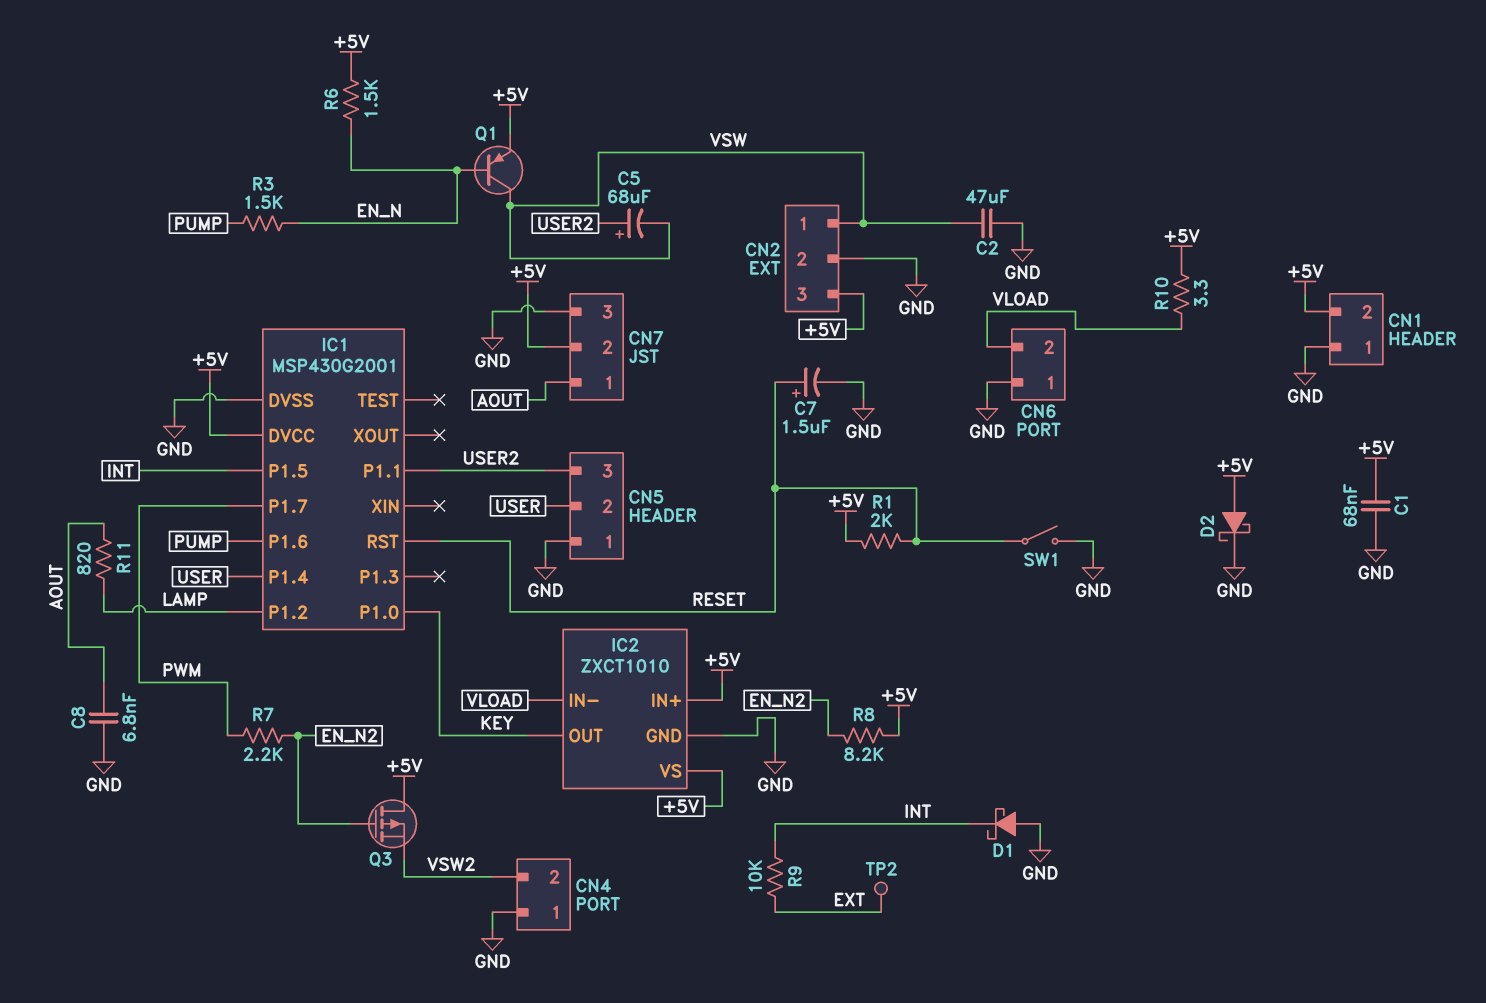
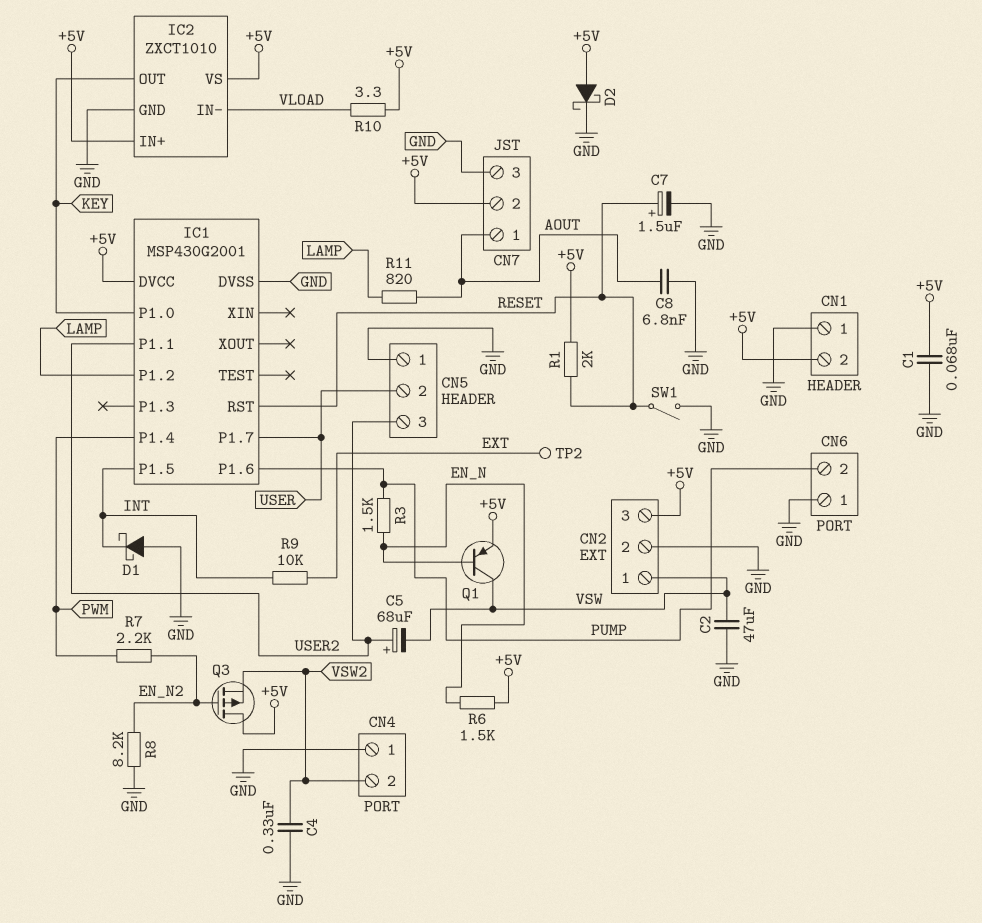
C4: none -> 330nF (GND, VSW2)
CN6 pin 2: VLOAD -> PUMP
IC1 pin P1.4: USER -> PWM
IC1 pin P1.7: PWM -> USER
R8: 8.2k (+5V, EN_N2) -> 8.2k (EN_N2, GND)

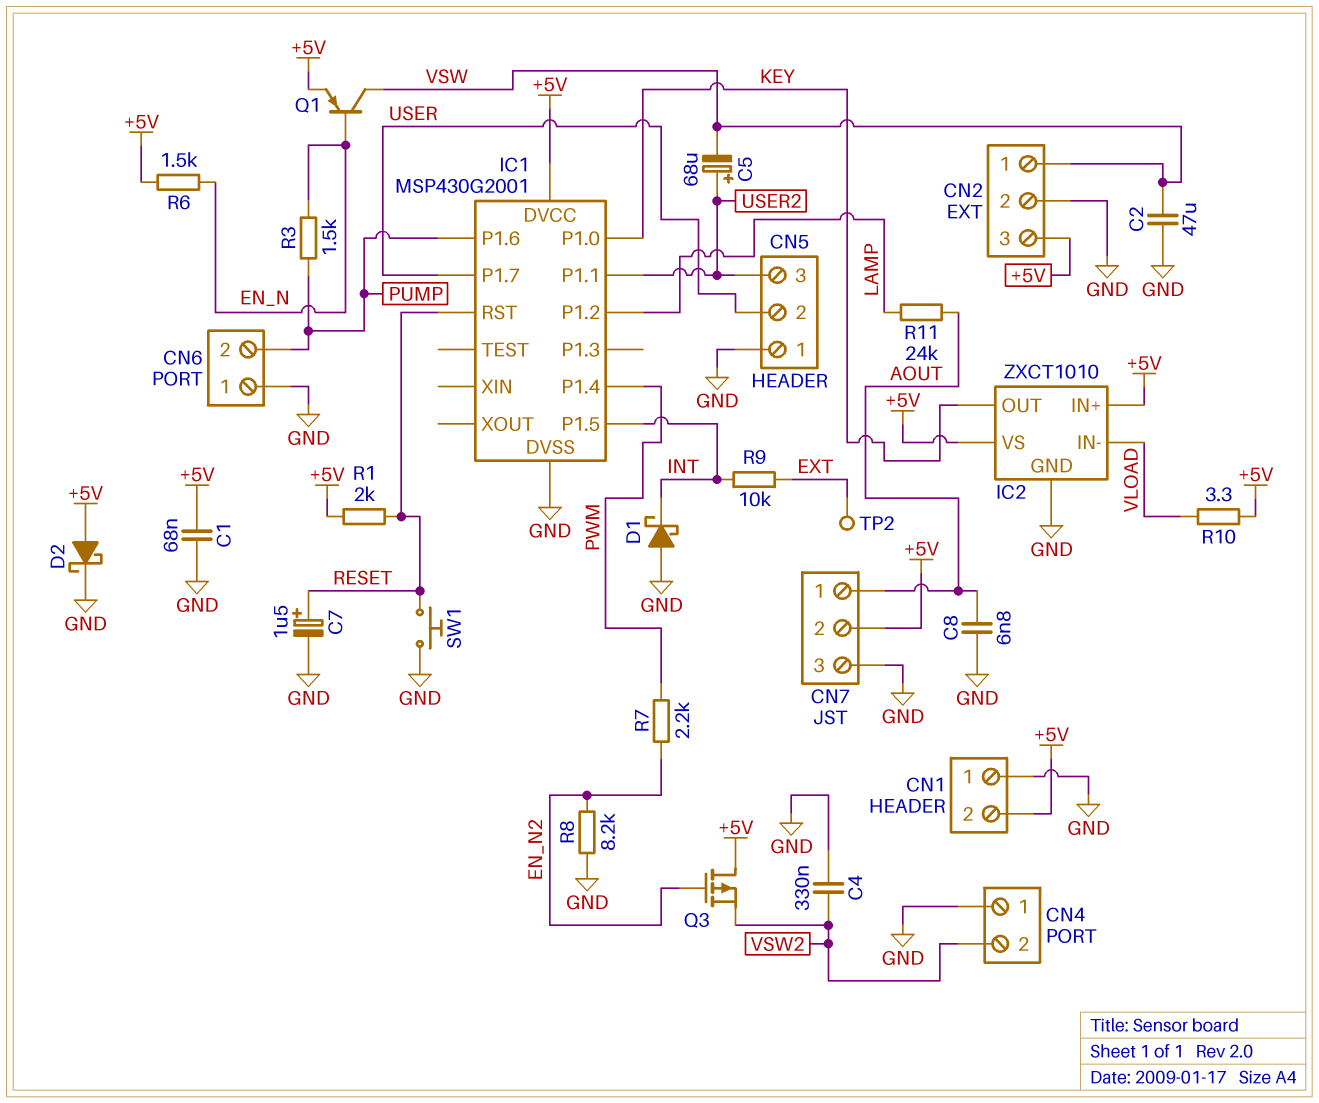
R11: 820 (AOUT, LAMP) -> 24k (AOUT, LAMP)
SW1: switch (GND, RESET) -> button (GND, RESET)

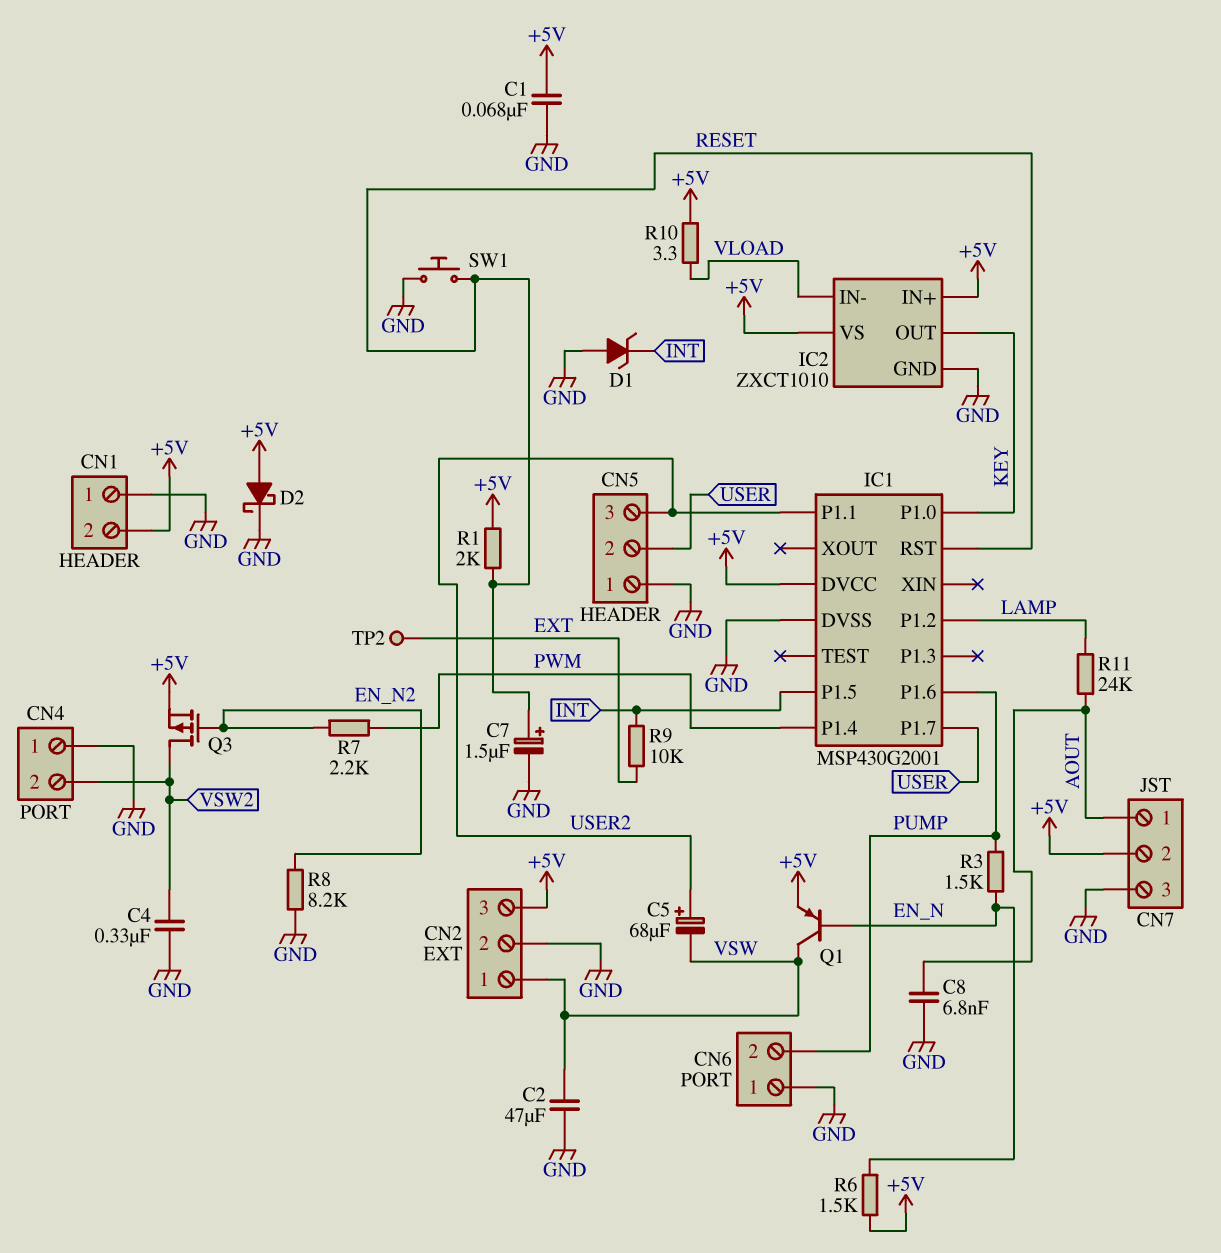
D1: schottky (A GND, K INT) -> zener (A GND, K INT)
Q3: PMOS (G EN_N2, D +5V, S VSW2) -> PMOS (G EN_N2, D VSW2, S +5V)

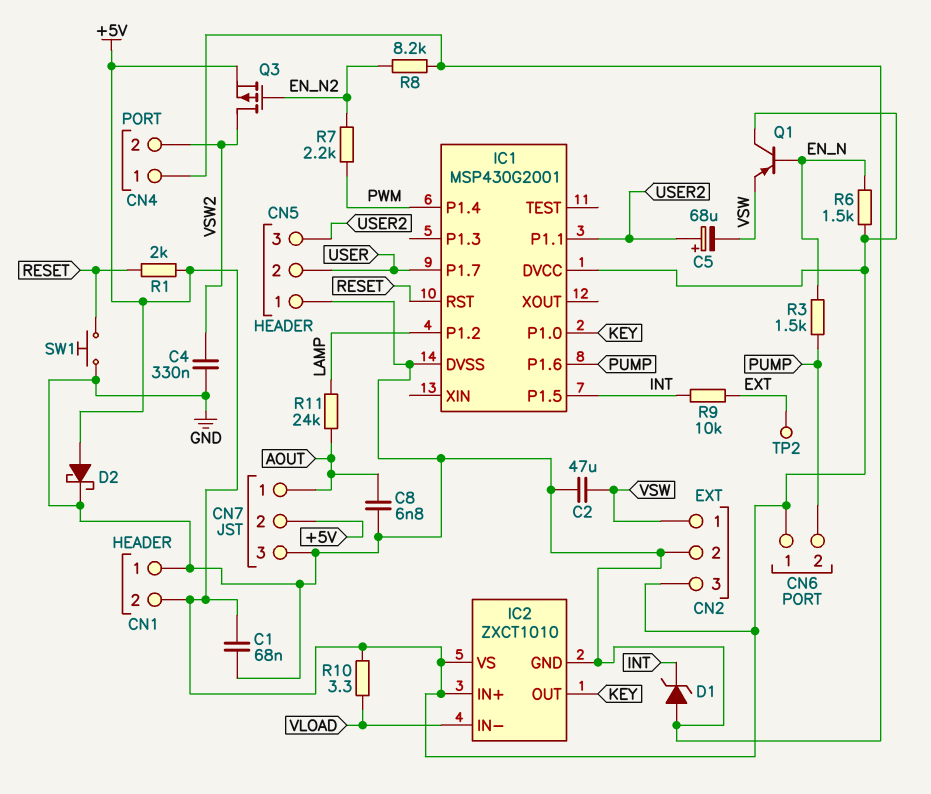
C7: 1.5uF (plus RESET, minus GND) -> none
CN6 pin 1: GND -> +5V
Q1: PNP (B EN_N, C VSW, E +5V) -> PNP (B EN_N, C +5V, E VSW)

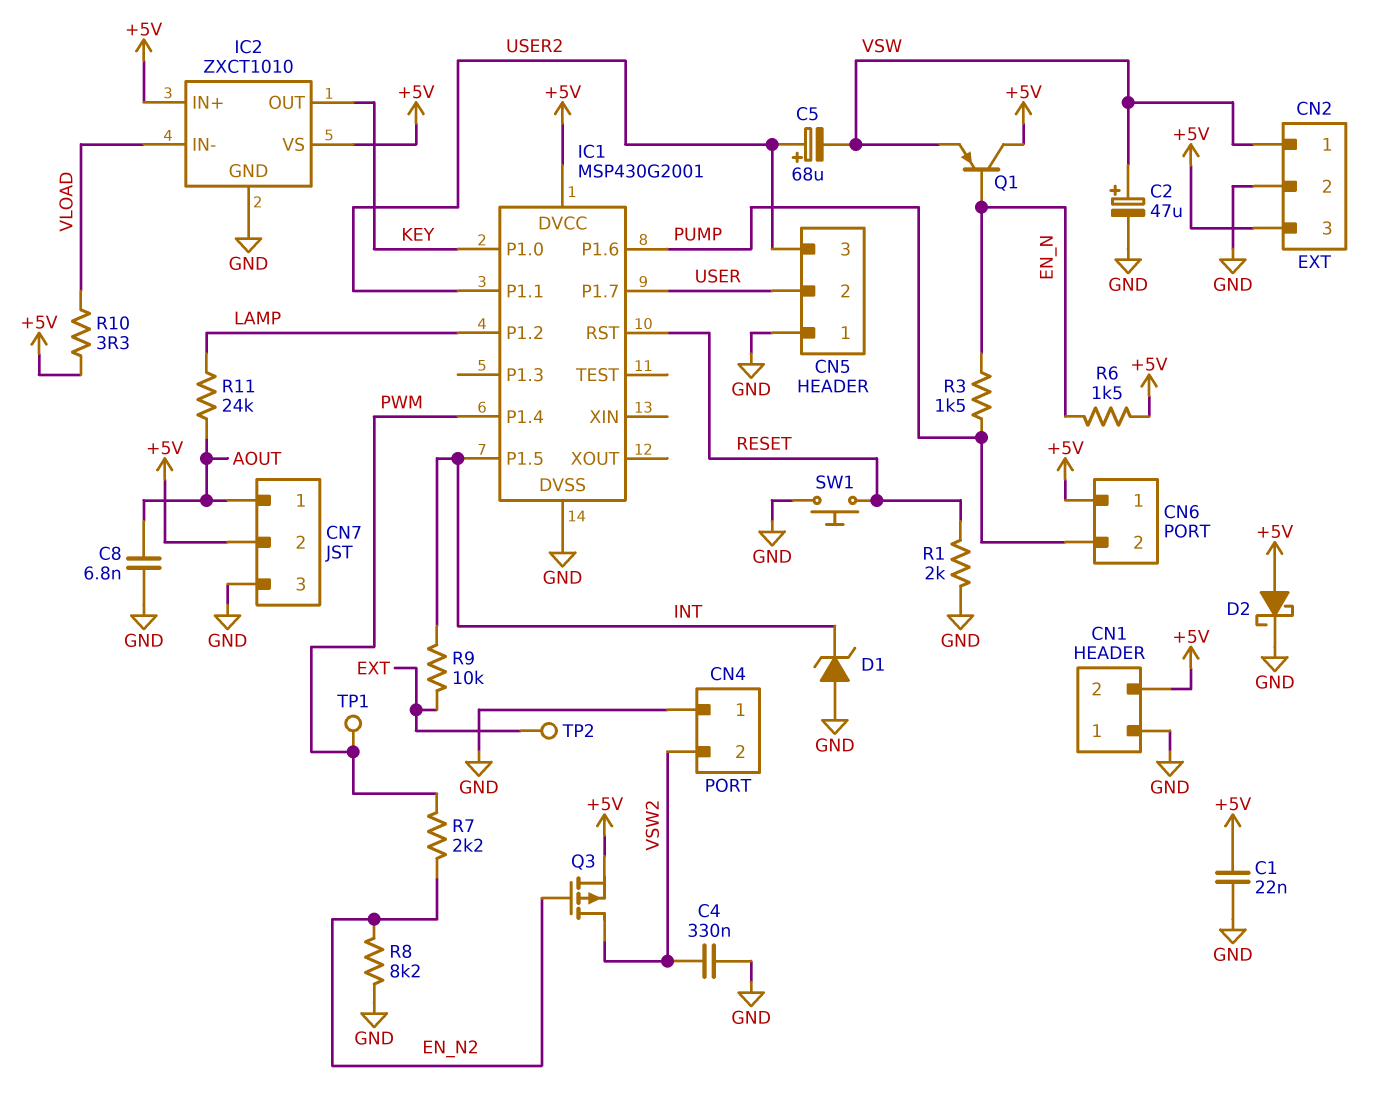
C1: 68nF (+5V, GND) -> 22nF (+5V, GND)
C2: 47uF (GND, VSW) -> 47uF (plus VSW, minus GND)
R1: 2k (+5V, RESET) -> 2k (GND, RESET)
TP1: none -> test point (PWM)

